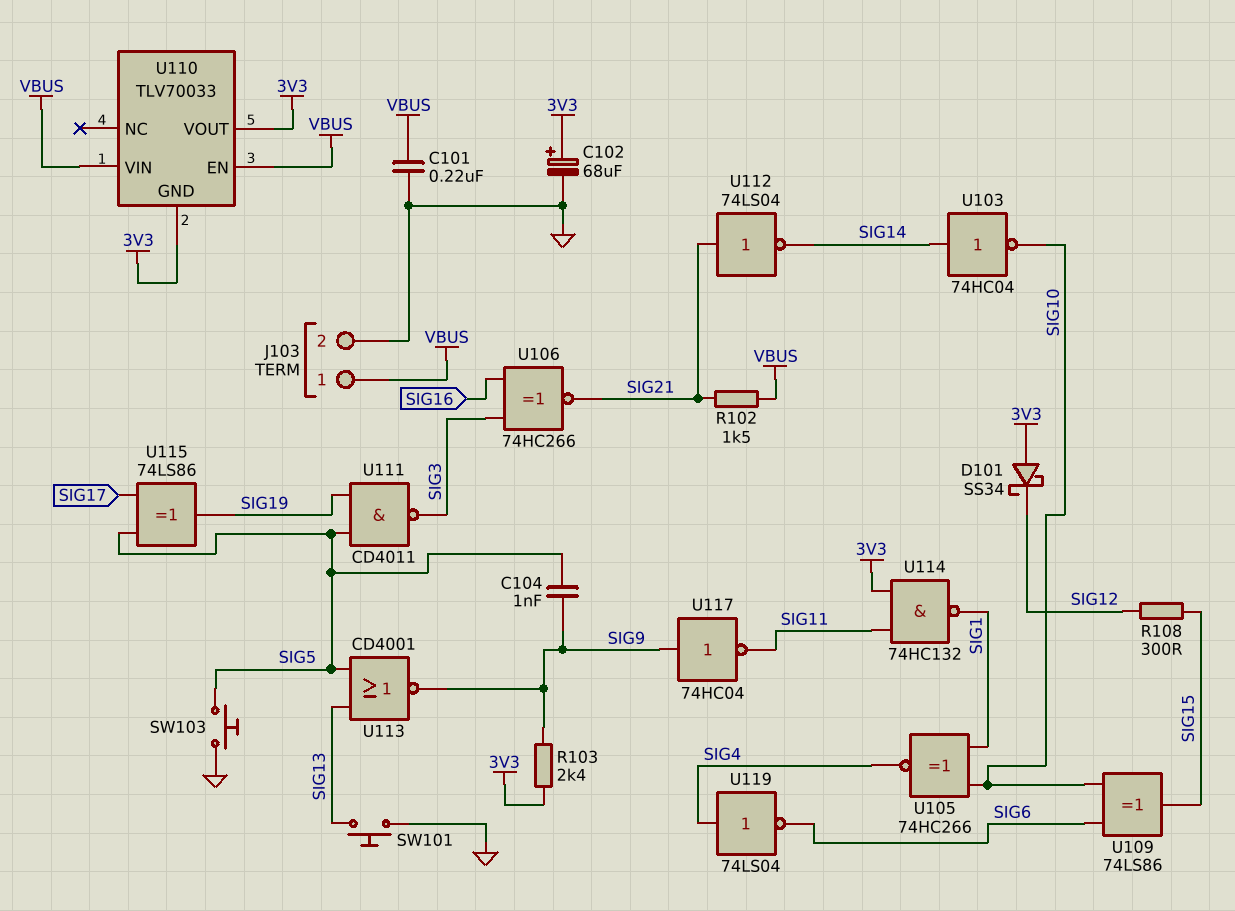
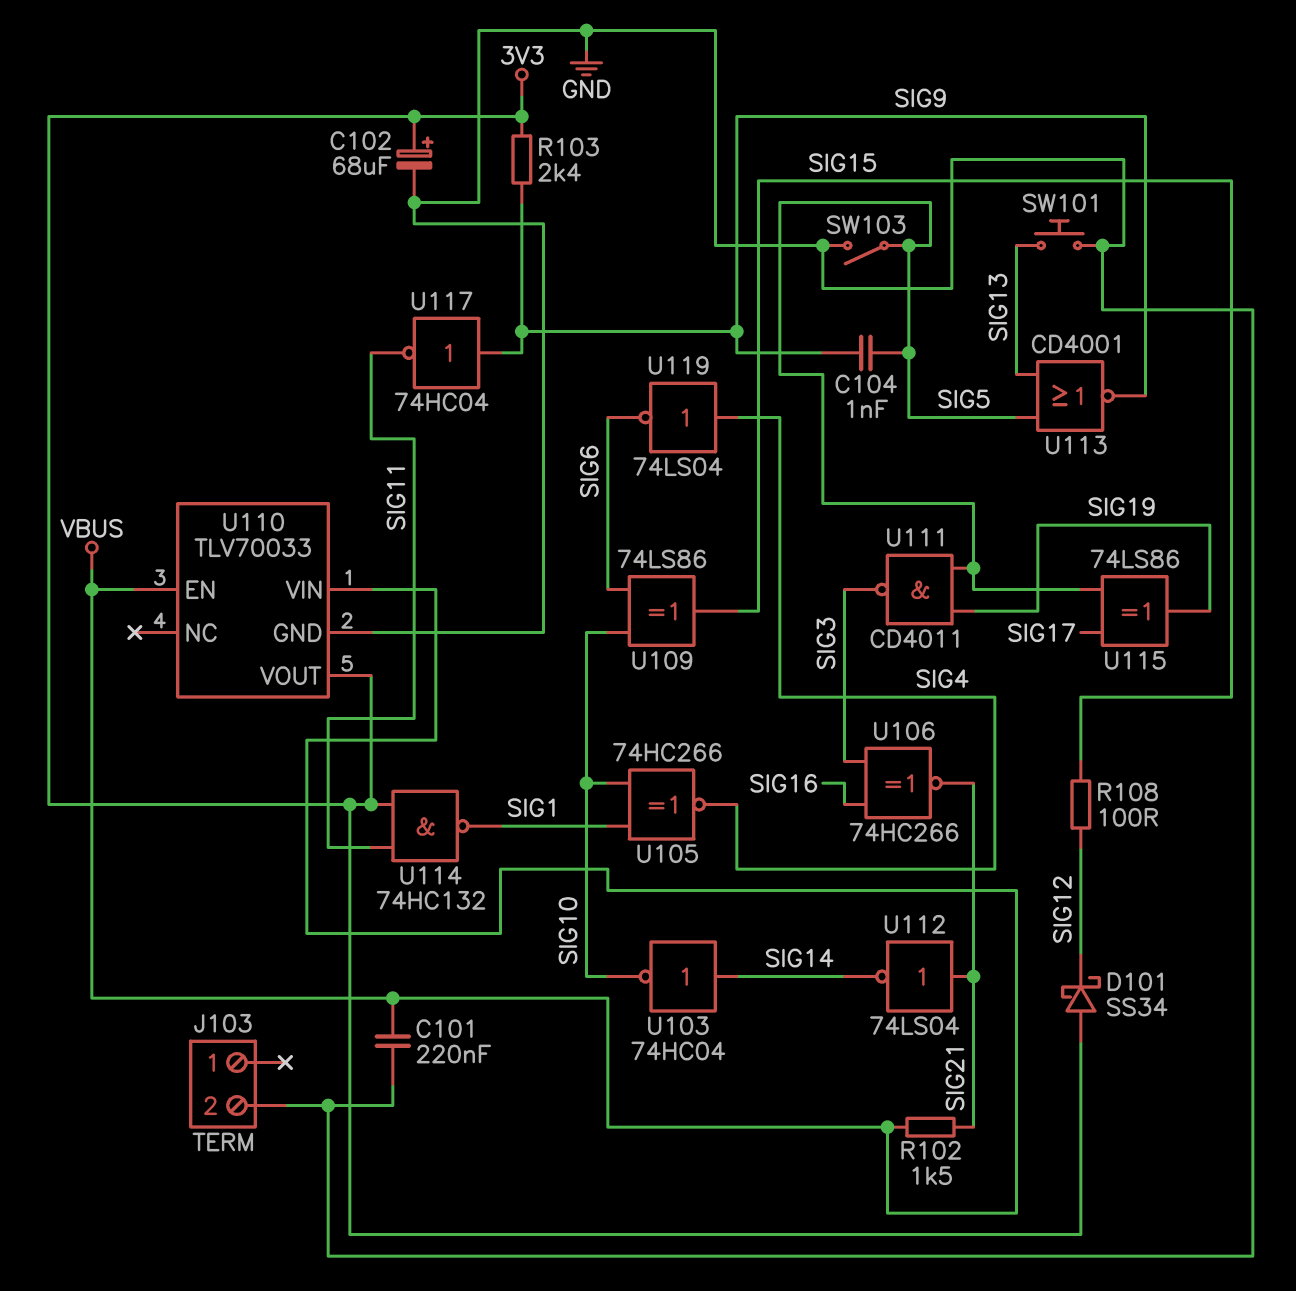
J103 pin 1: VBUS -> none
R108: 300 (SIG12, SIG15) -> 100 (SIG12, SIG15)
SW103: button (GND, SIG5) -> switch (GND, SIG5)
U110 pin GND: 3V3 -> GND

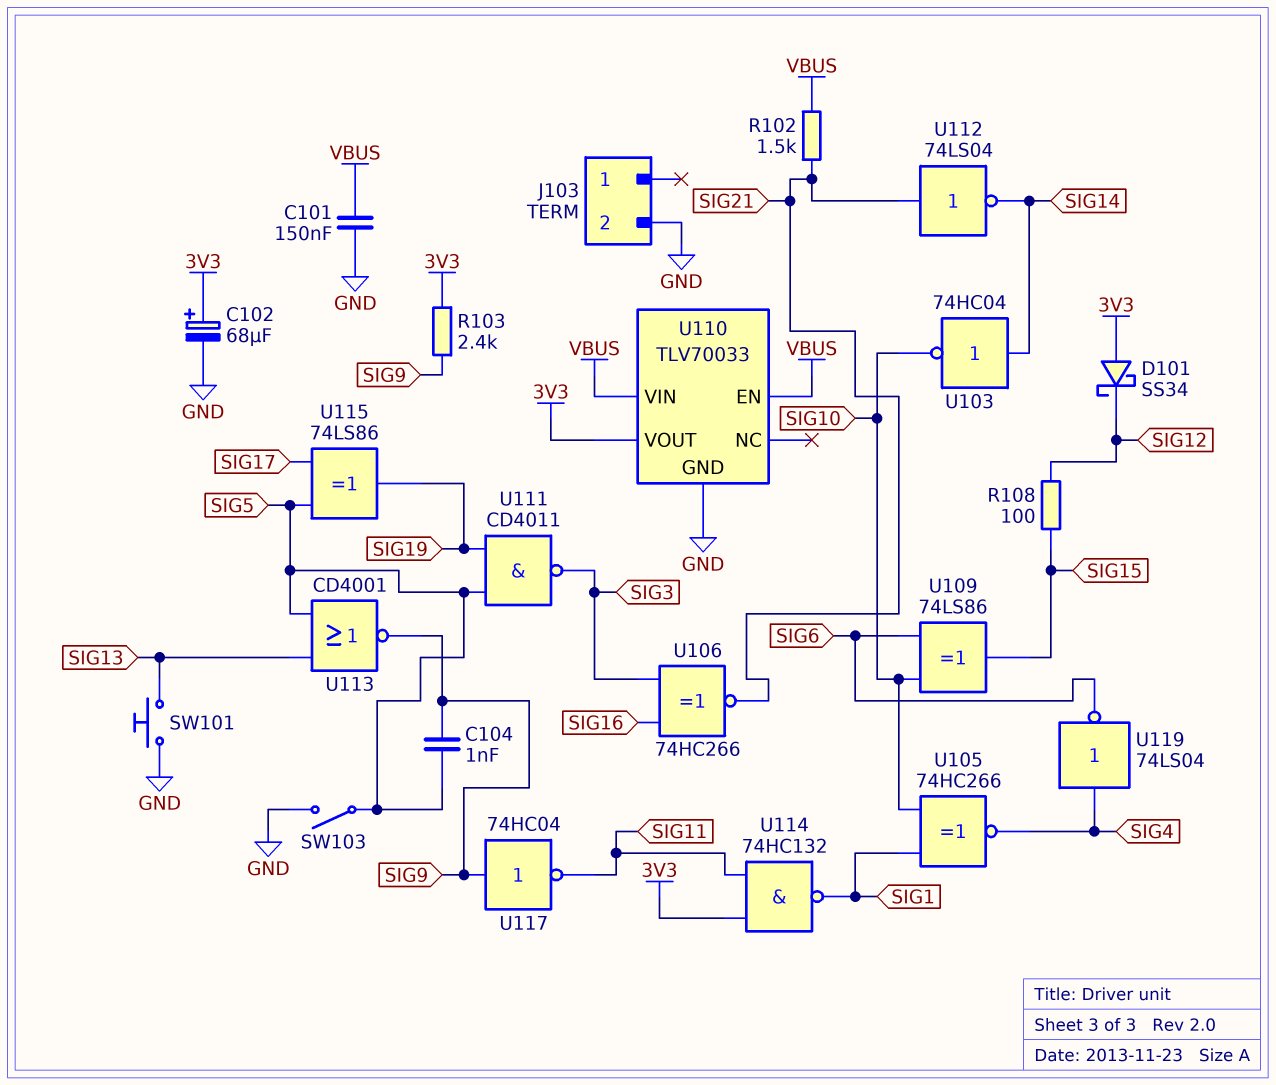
C101: 220nF (GND, VBUS) -> 150nF (GND, VBUS)

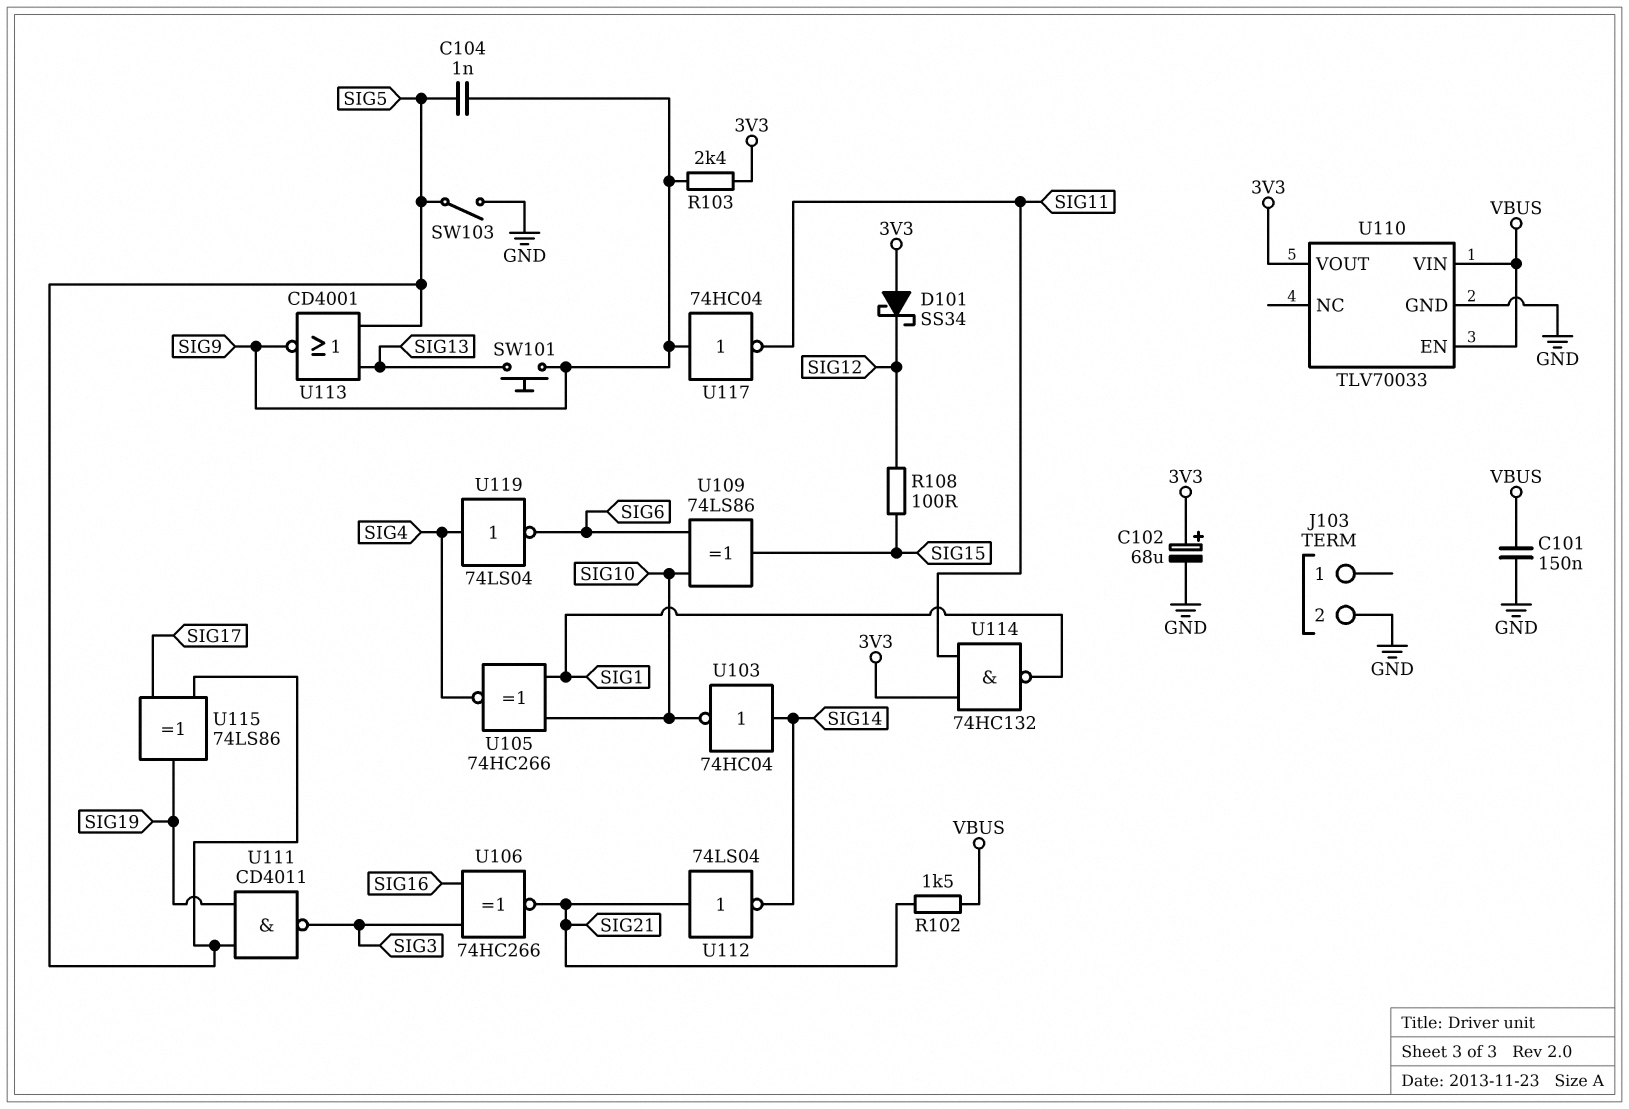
SW101: button (GND, SIG13) -> button (SIG9, SIG13)

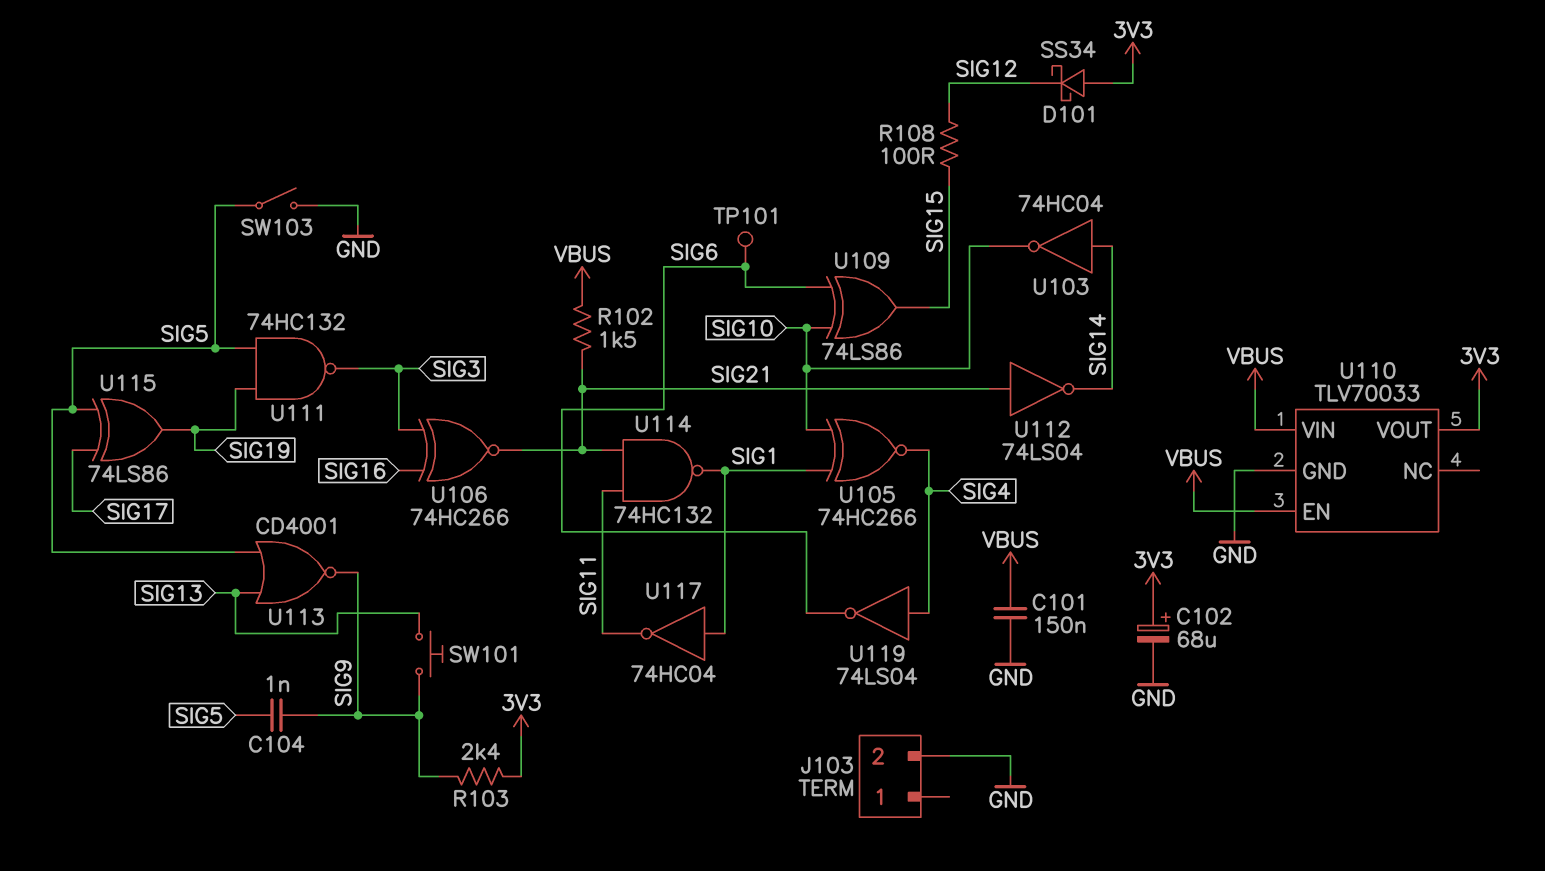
TP101: none -> test point (SIG6)
U111: NAND CD4011 (in SIG5, in SIG19, out SIG3) -> NAND 74HC132 (in SIG5, in SIG19, out SIG3)
U114: NAND 74HC132 (in 3V3, in SIG11, out SIG1) -> NAND 74HC132 (in SIG11, in SIG21, out SIG1)
U117: NOT 74HC04 (in SIG9, out SIG11) -> NOT 74HC04 (in SIG1, out SIG11)

